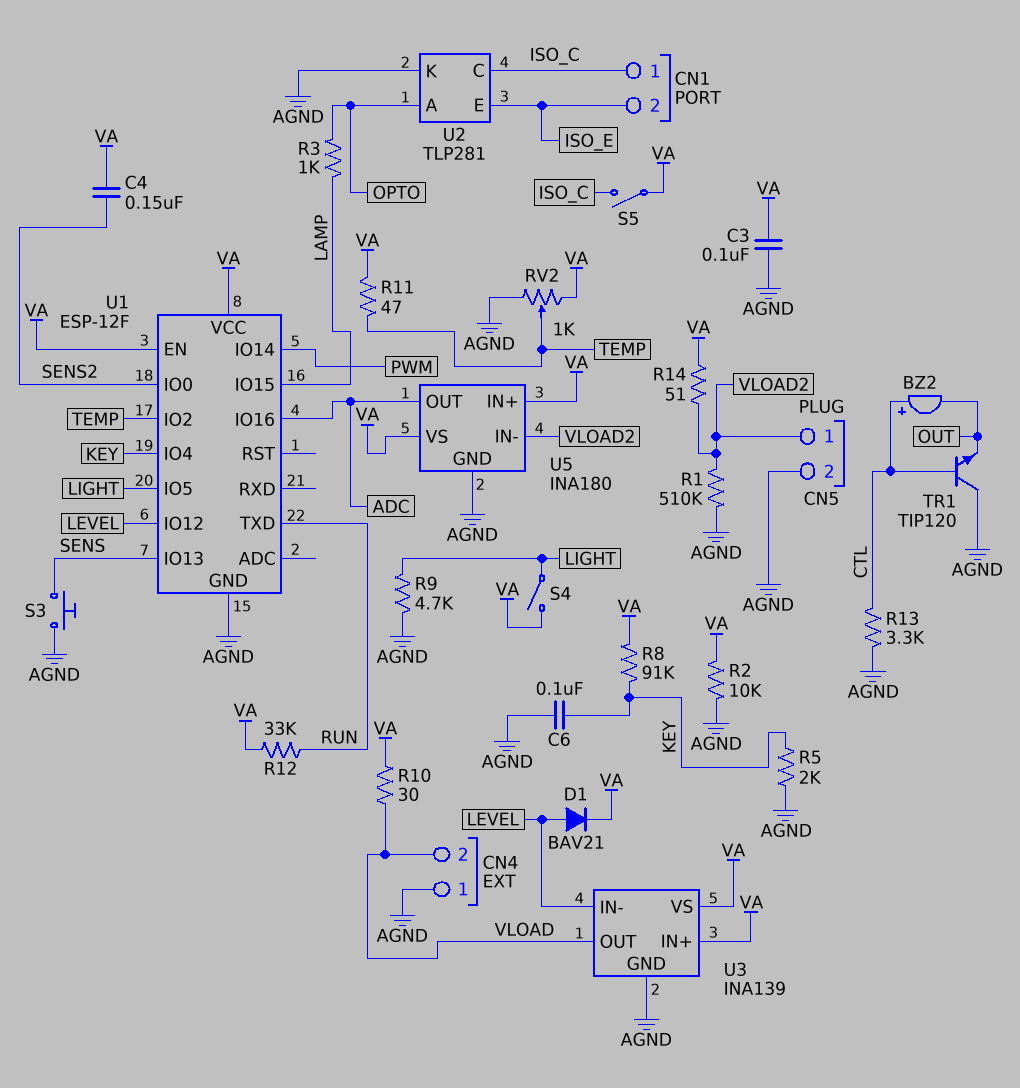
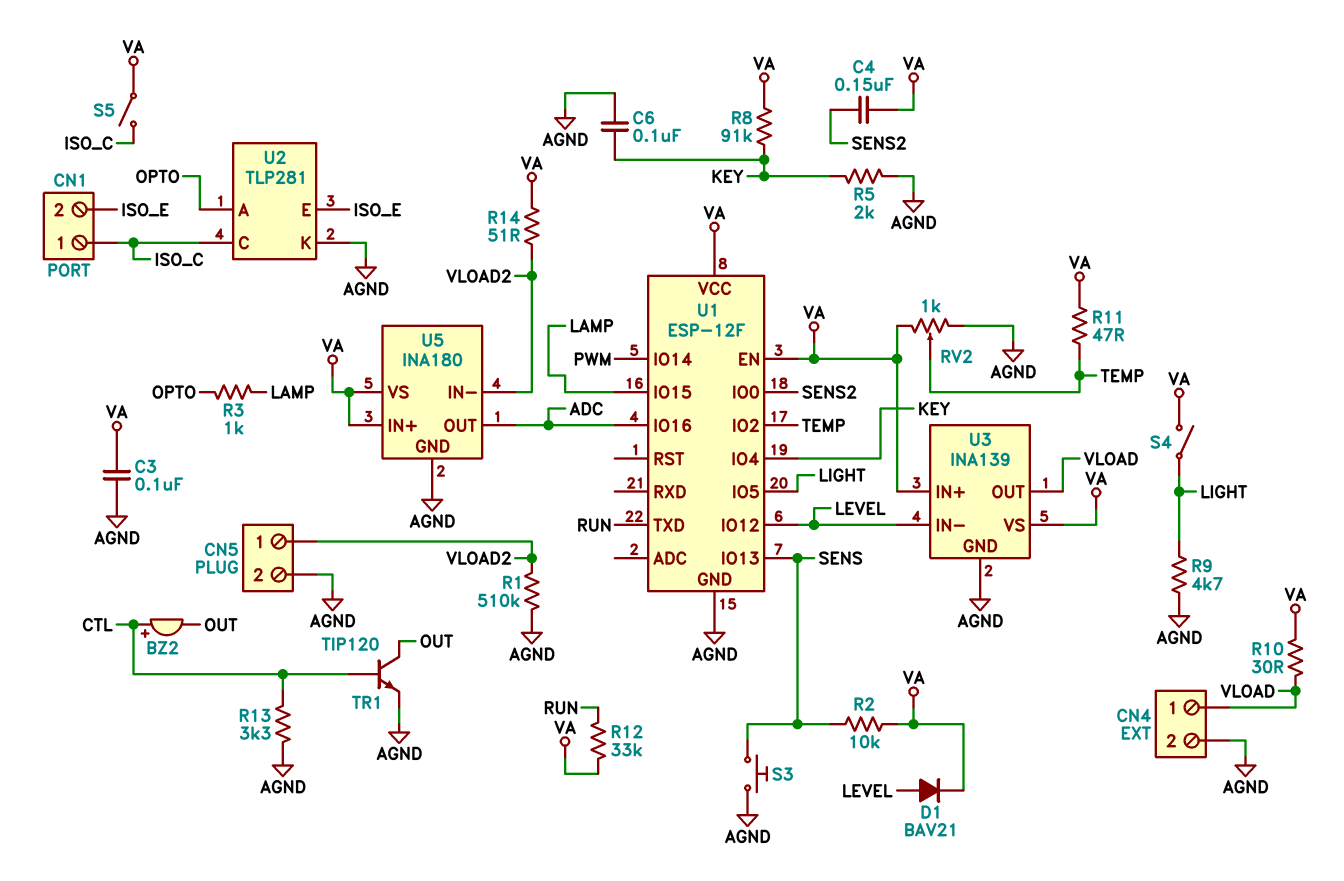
CN4 pin 1: AGND -> VLOAD
CN4 pin 2: VLOAD -> AGND
R2: 10k (AGND, VA) -> 10k (SENS, VA)
TR1: NPN TIP120 (B CTL, C AGND, E OUT) -> NPN TIP120 (B CTL, C OUT, E AGND)

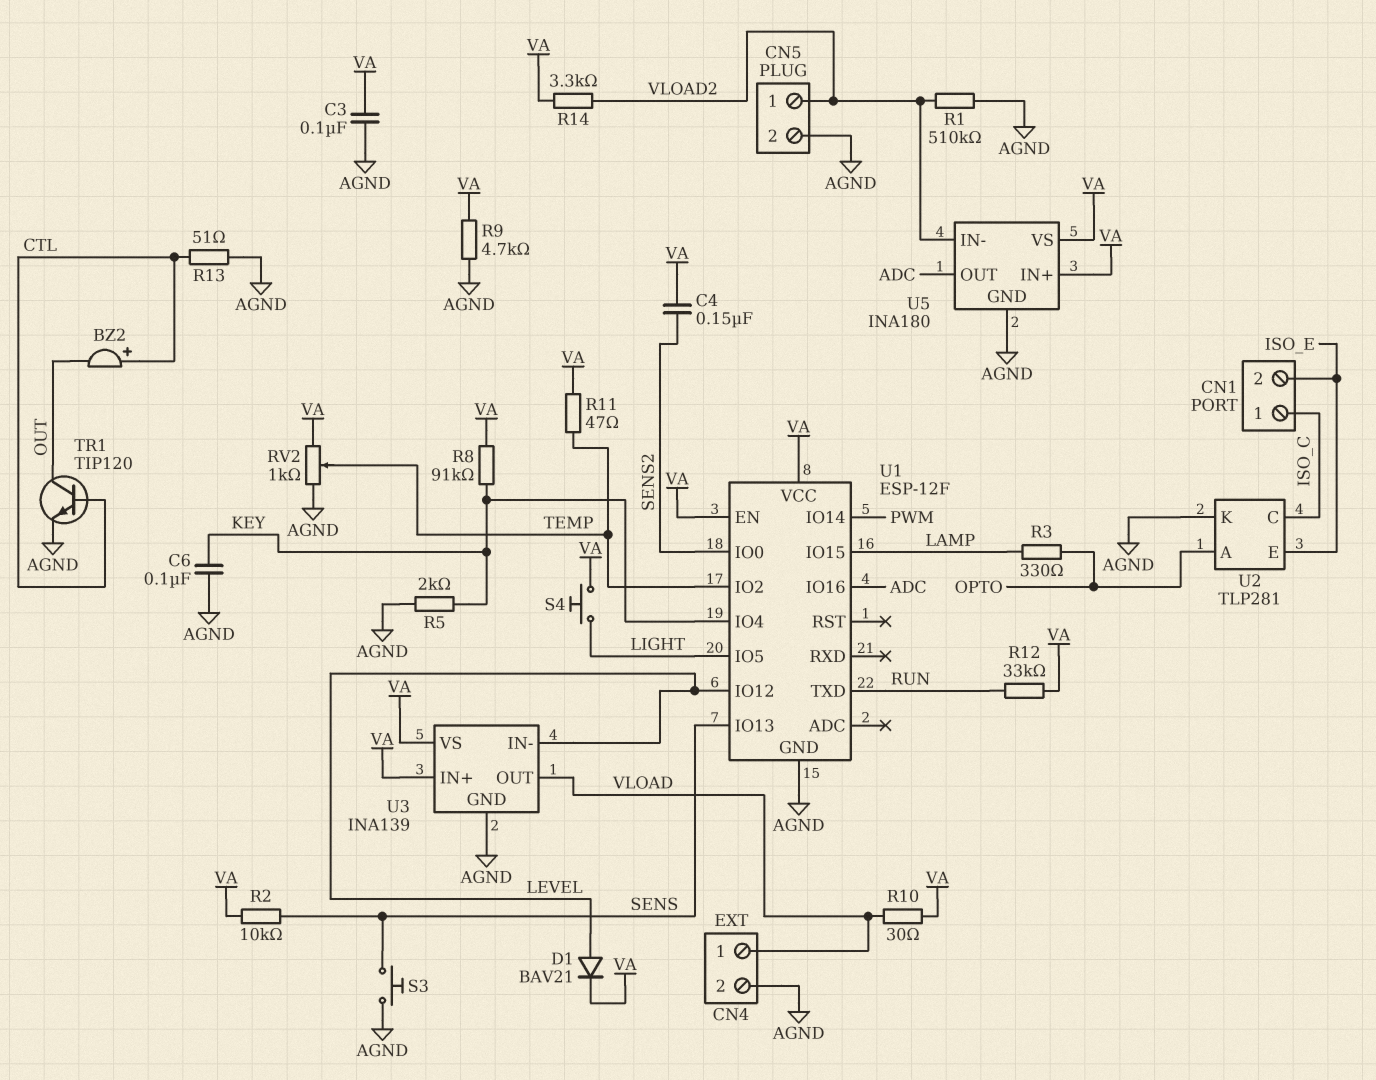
R3: 1k (LAMP, OPTO) -> 330 (LAMP, OPTO)
R9: 4.7k (AGND, LIGHT) -> 4.7k (AGND, VA)
R13: 3.3k (AGND, CTL) -> 51 (AGND, CTL)
R14: 51 (VA, VLOAD2) -> 3.3k (VA, VLOAD2)
S4: switch (LIGHT, VA) -> button (LIGHT, VA)
S5: switch (ISO_C, VA) -> none

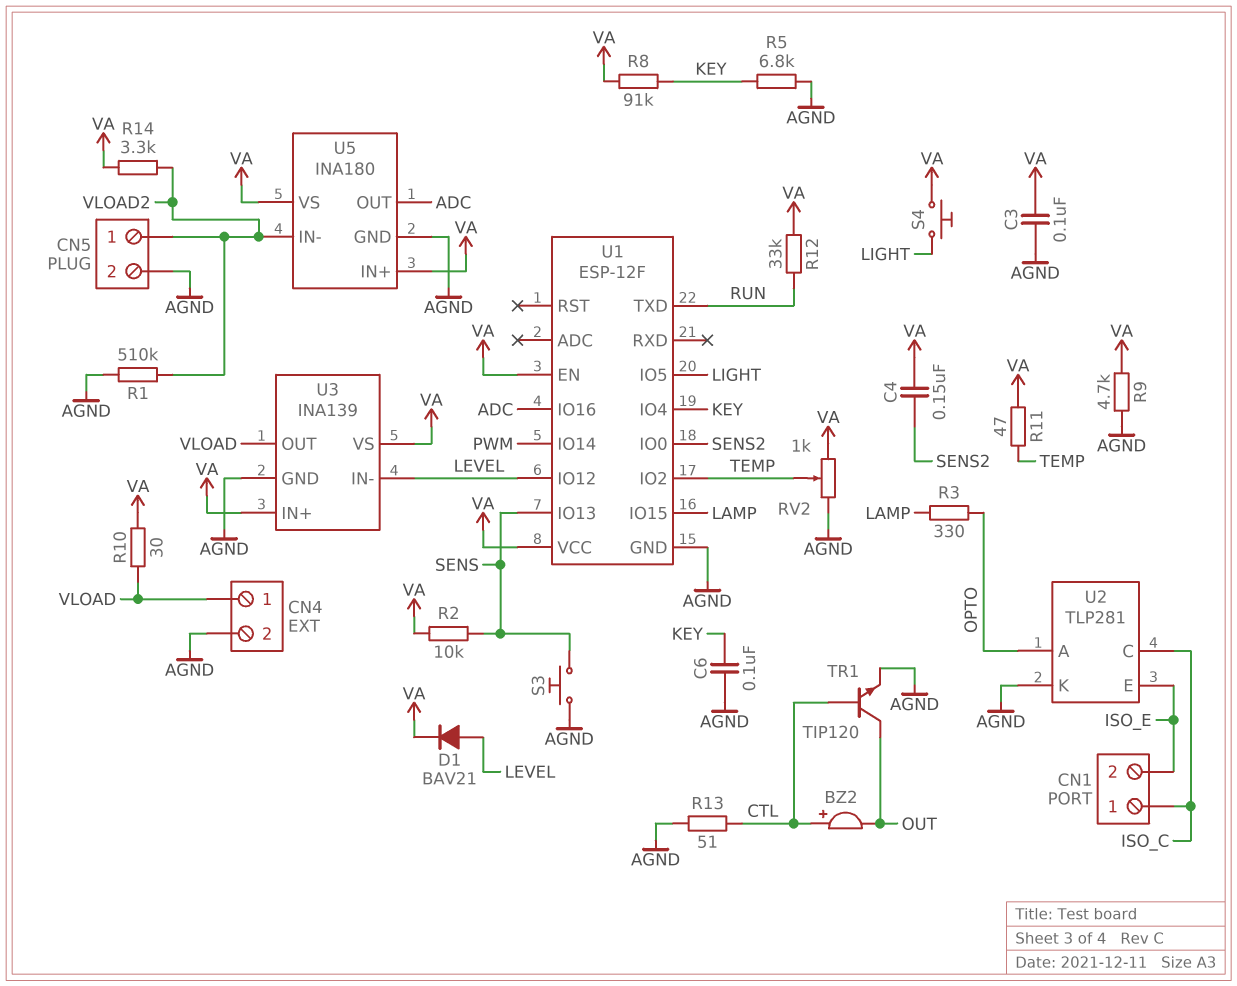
R5: 2k (AGND, KEY) -> 6.8k (AGND, KEY)

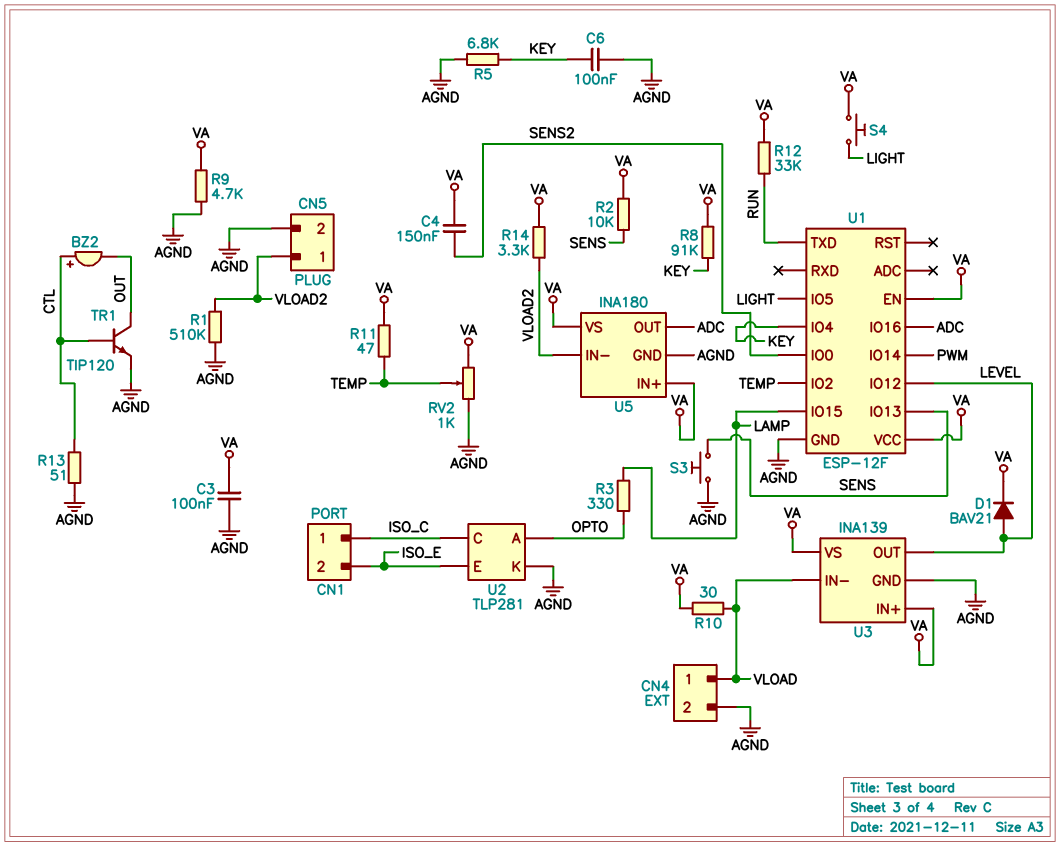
U3 pin IN-: LEVEL -> VLOAD
U3 pin OUT: VLOAD -> LEVEL

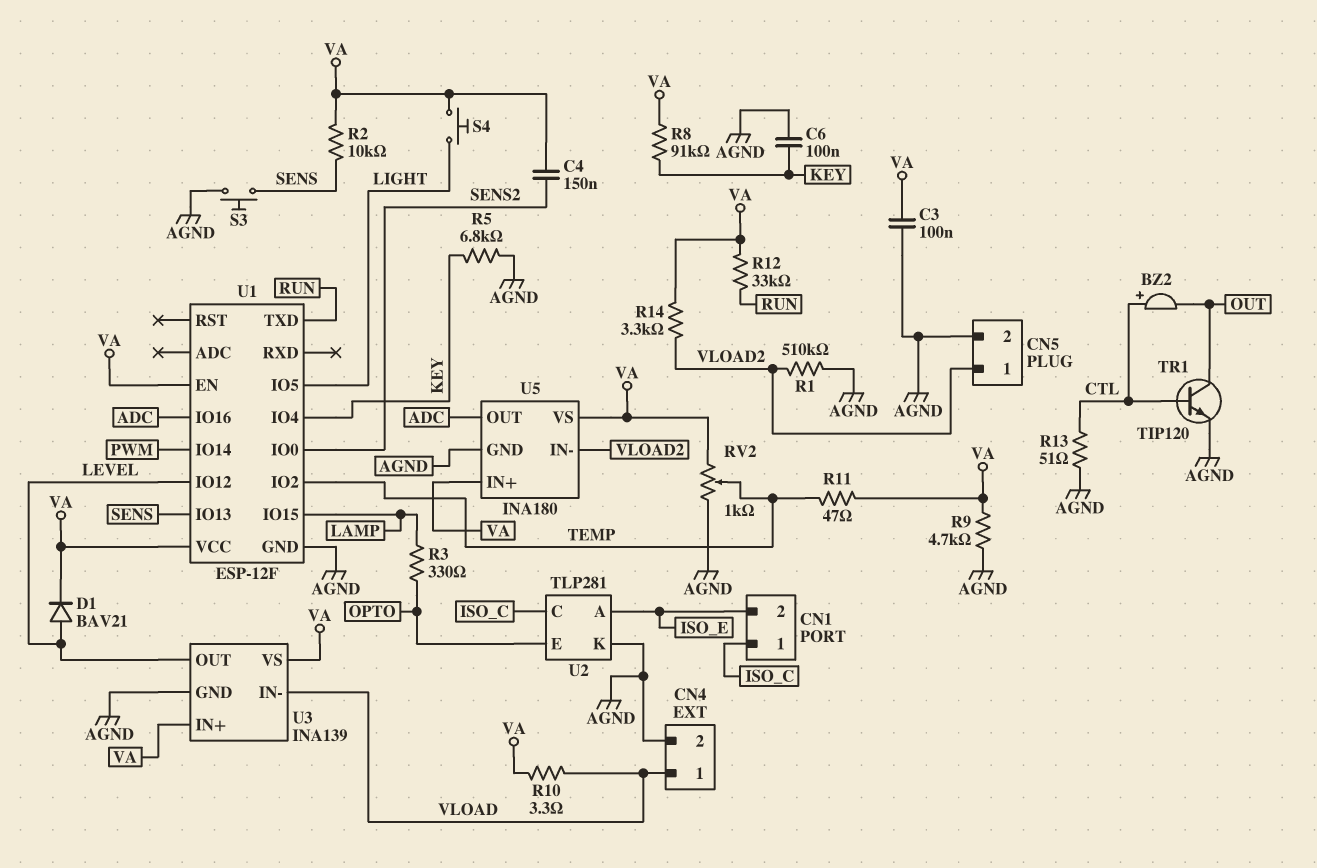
R10: 30 (VA, VLOAD) -> 3.3 (VA, VLOAD)
U2 pin A: OPTO -> ISO_E
U2 pin E: ISO_E -> OPTO

